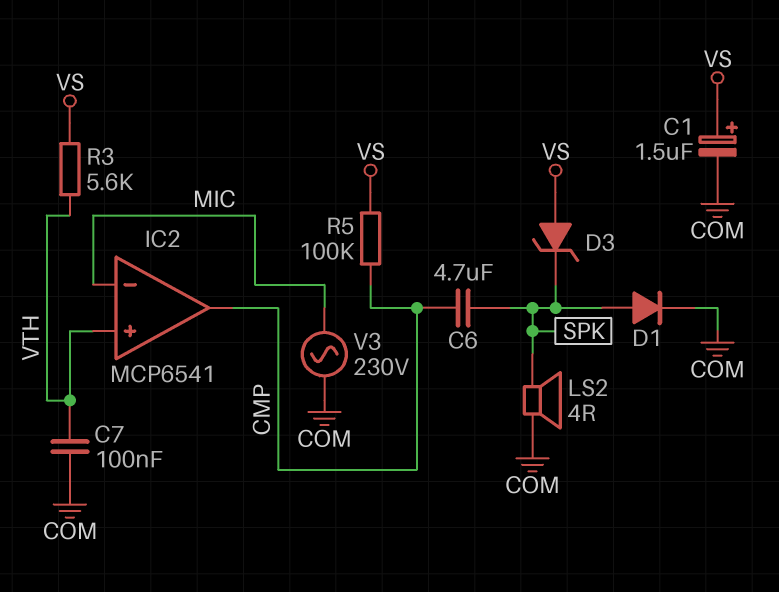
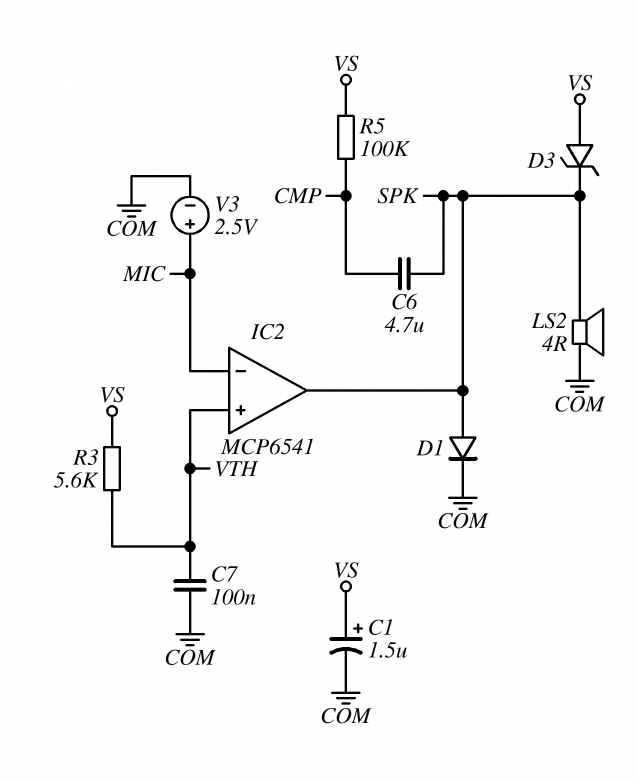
IC2 pin out: CMP -> SPK
V3: AC 230V (COM, MIC) -> 2.5V (plus MIC, minus COM)

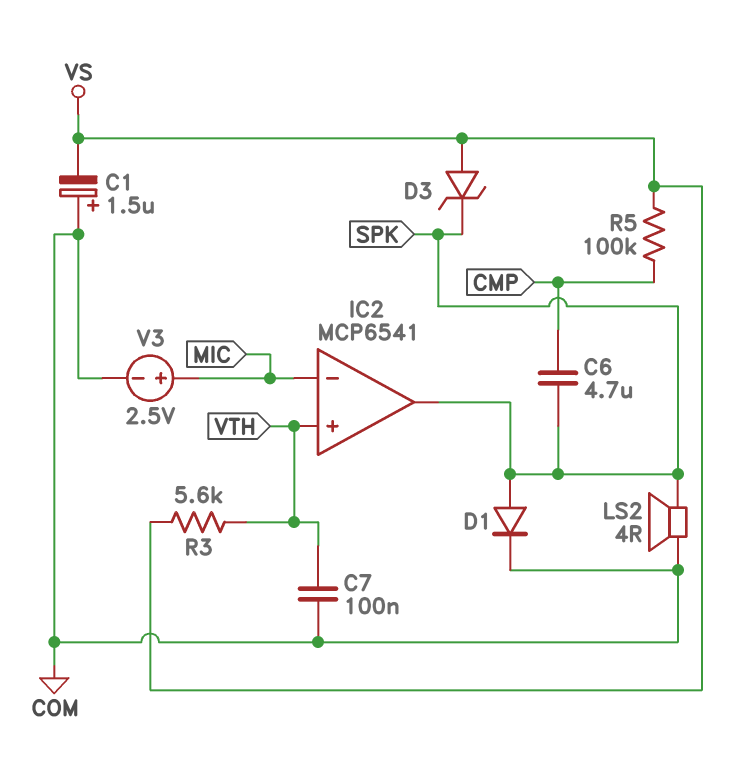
C1: 1.5uF (plus VS, minus COM) -> 1.5uF (plus COM, minus VS)

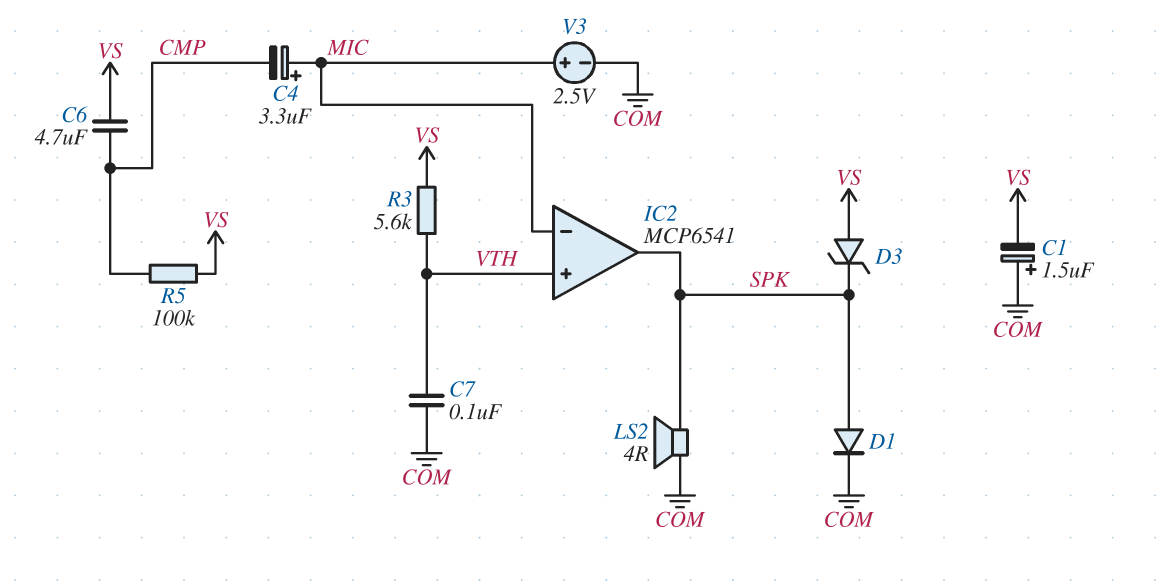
C4: none -> 3.3uF (plus MIC, minus CMP)
C6: 4.7uF (CMP, SPK) -> 4.7uF (CMP, VS)

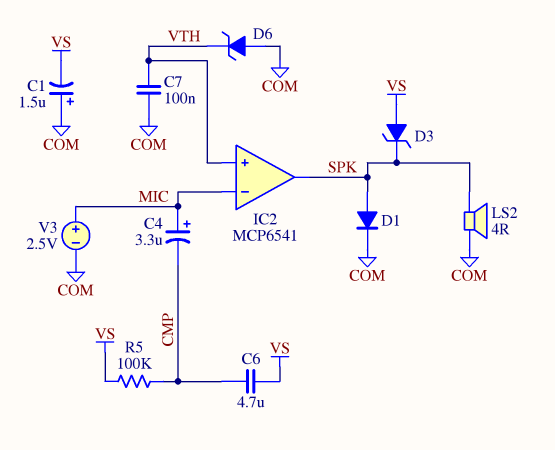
D6: none -> zener (A COM, K VTH)
R3: 5.6k (VS, VTH) -> none

